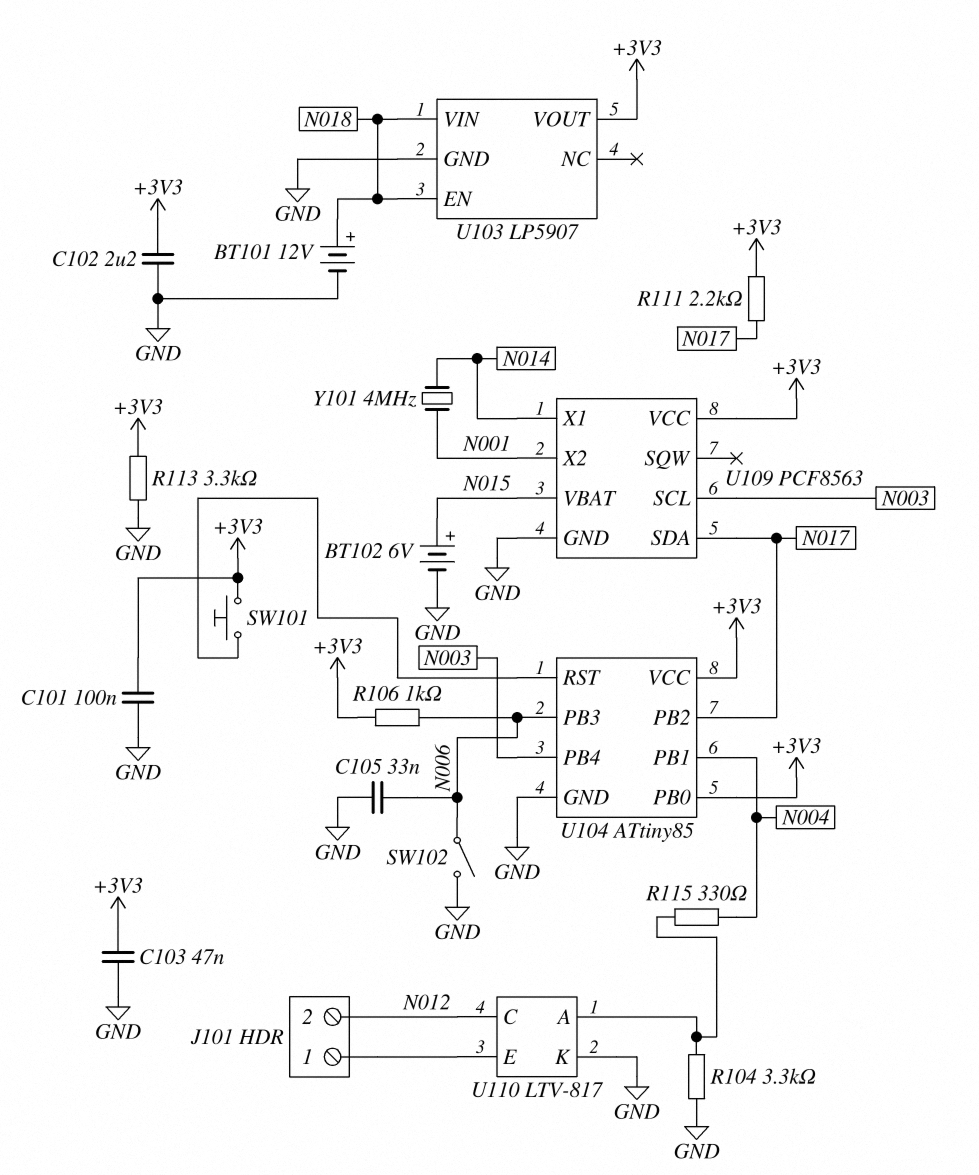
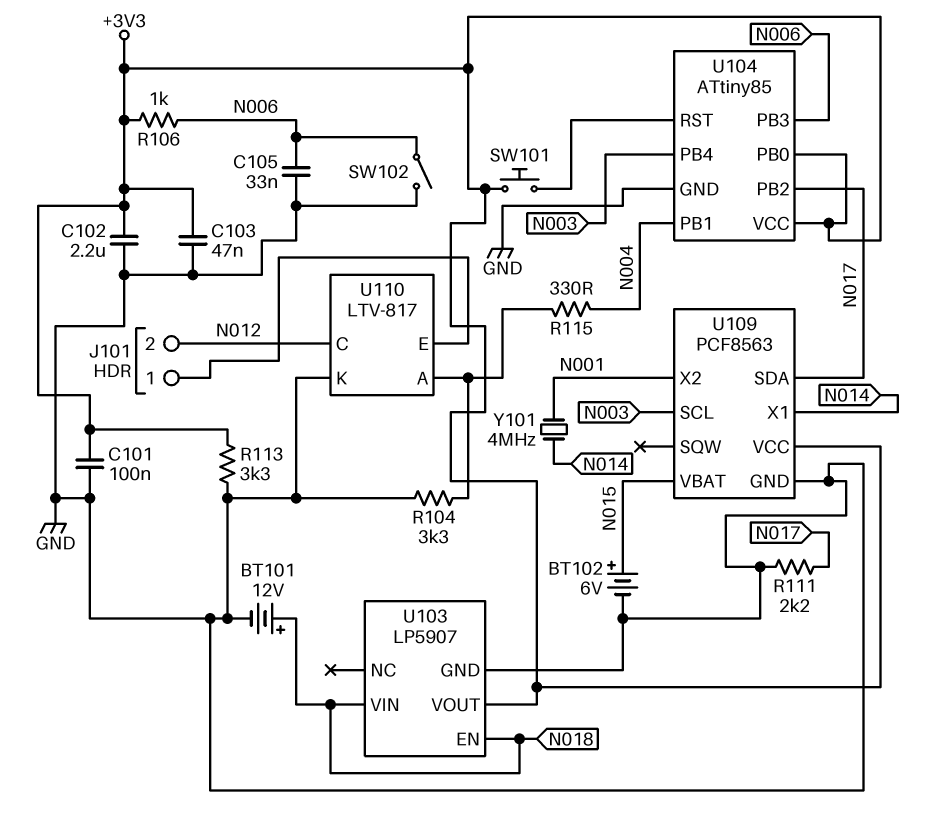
R111: 2.2k (+3V3, N017) -> 2.2k (GND, N017)

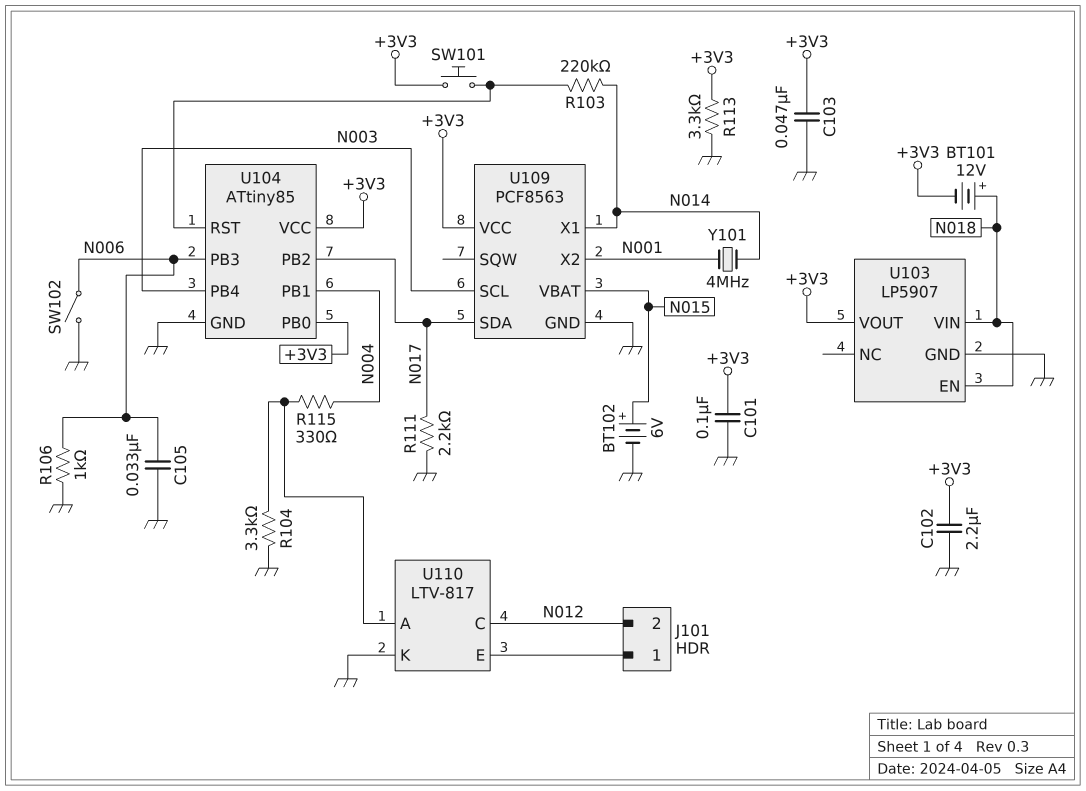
BT101: 12V (plus N018, minus GND) -> 12V (plus N018, minus +3V3)
R103: none -> 220k (N014, U104/RST)
R106: 1k (+3V3, N006) -> 1k (GND, N006)

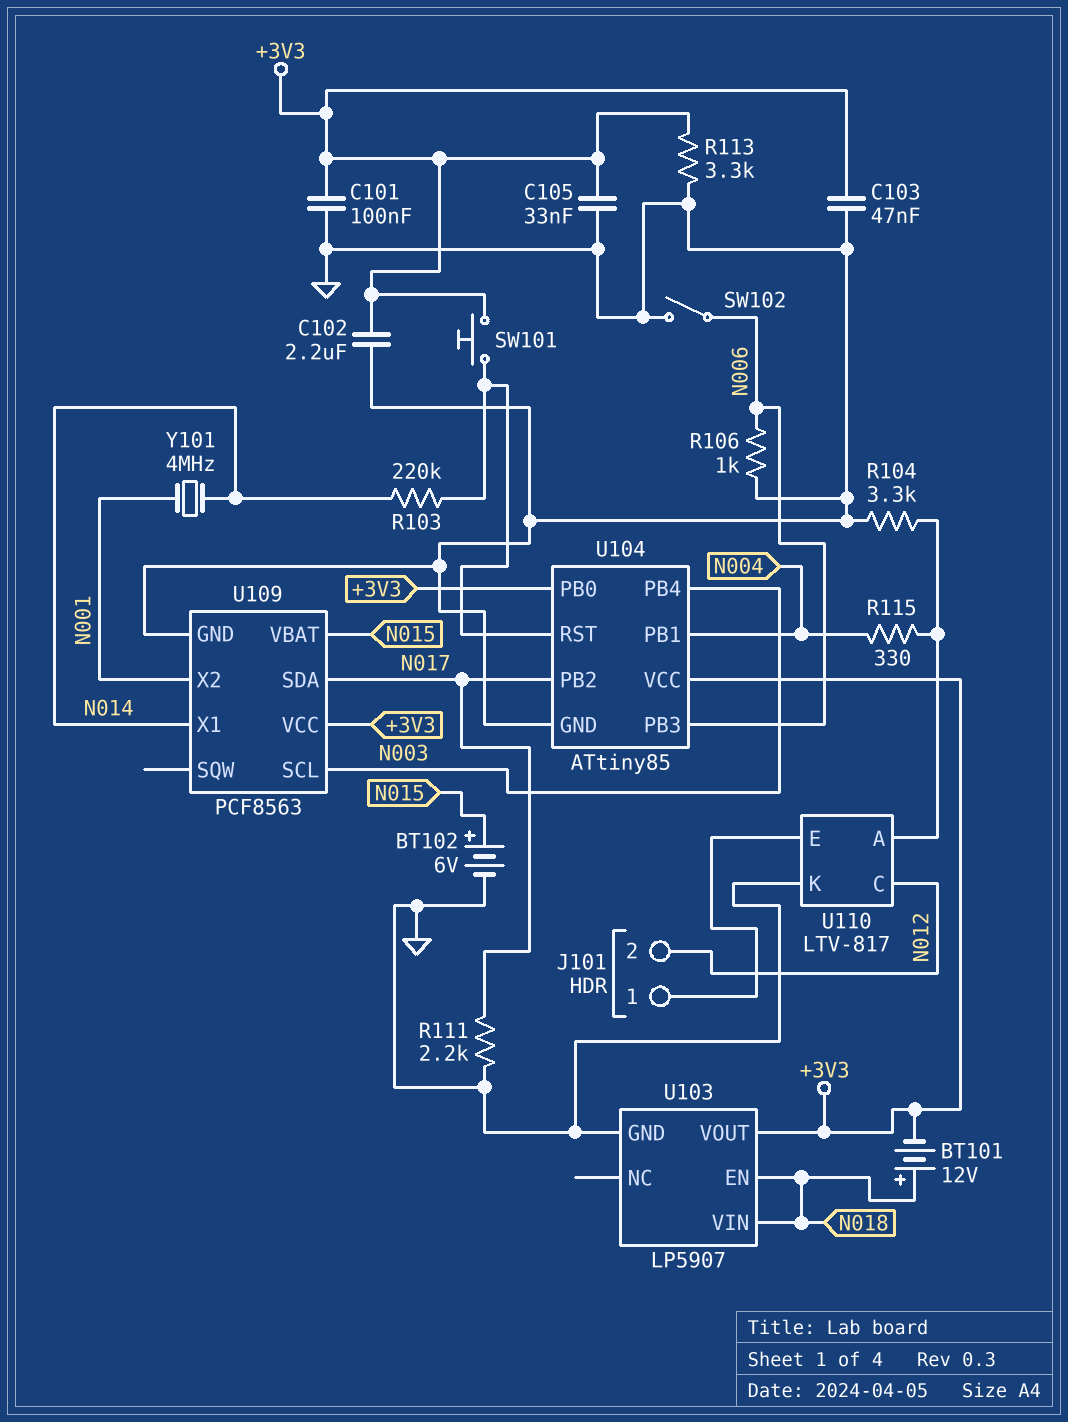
C105: 33nF (GND, N006) -> 33nF (+3V3, GND)

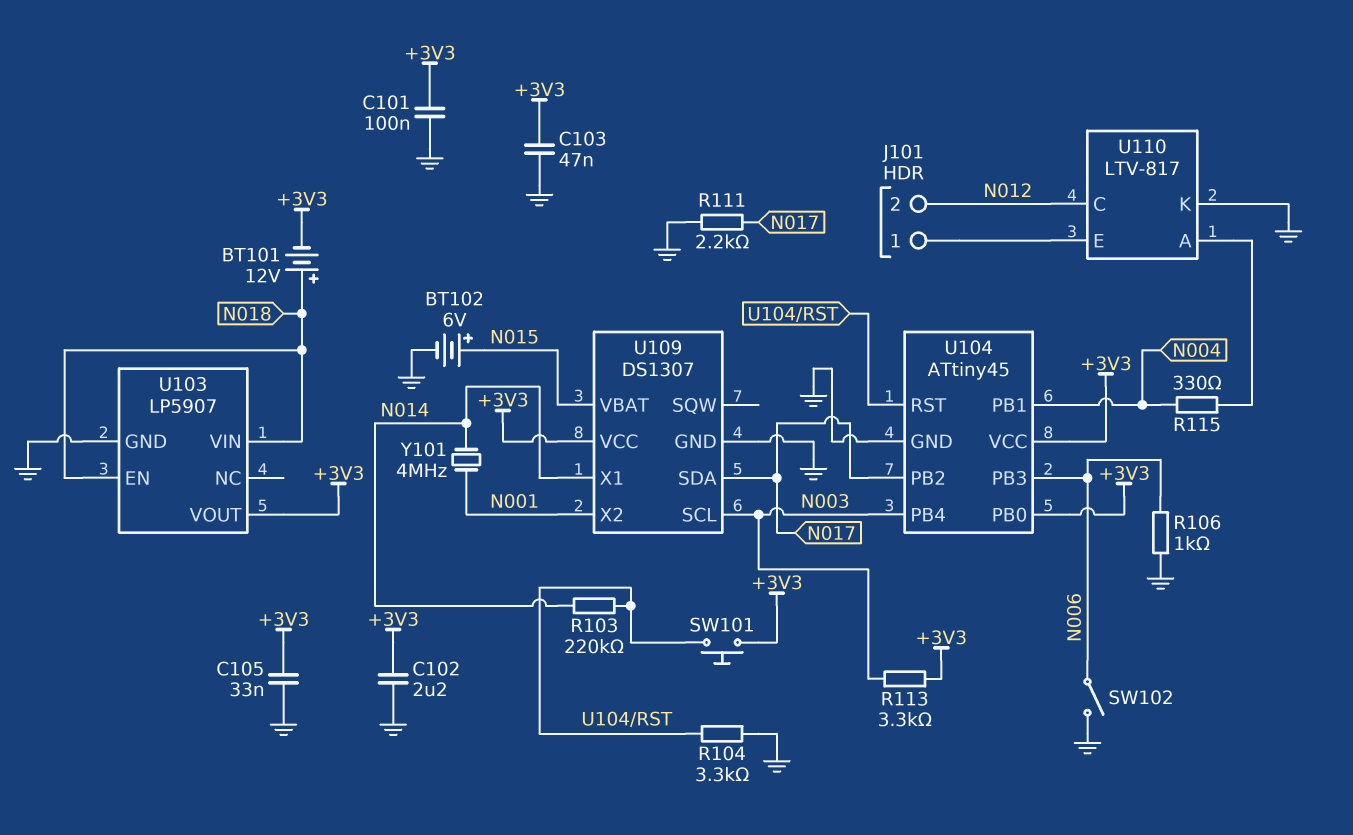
R104: 3.3k (GND, U110/A) -> 3.3k (GND, U104/RST)
R113: 3.3k (+3V3, GND) -> 3.3k (+3V3, N003)
U104: ATtiny85 -> ATtiny45
U109: PCF8563 -> DS1307

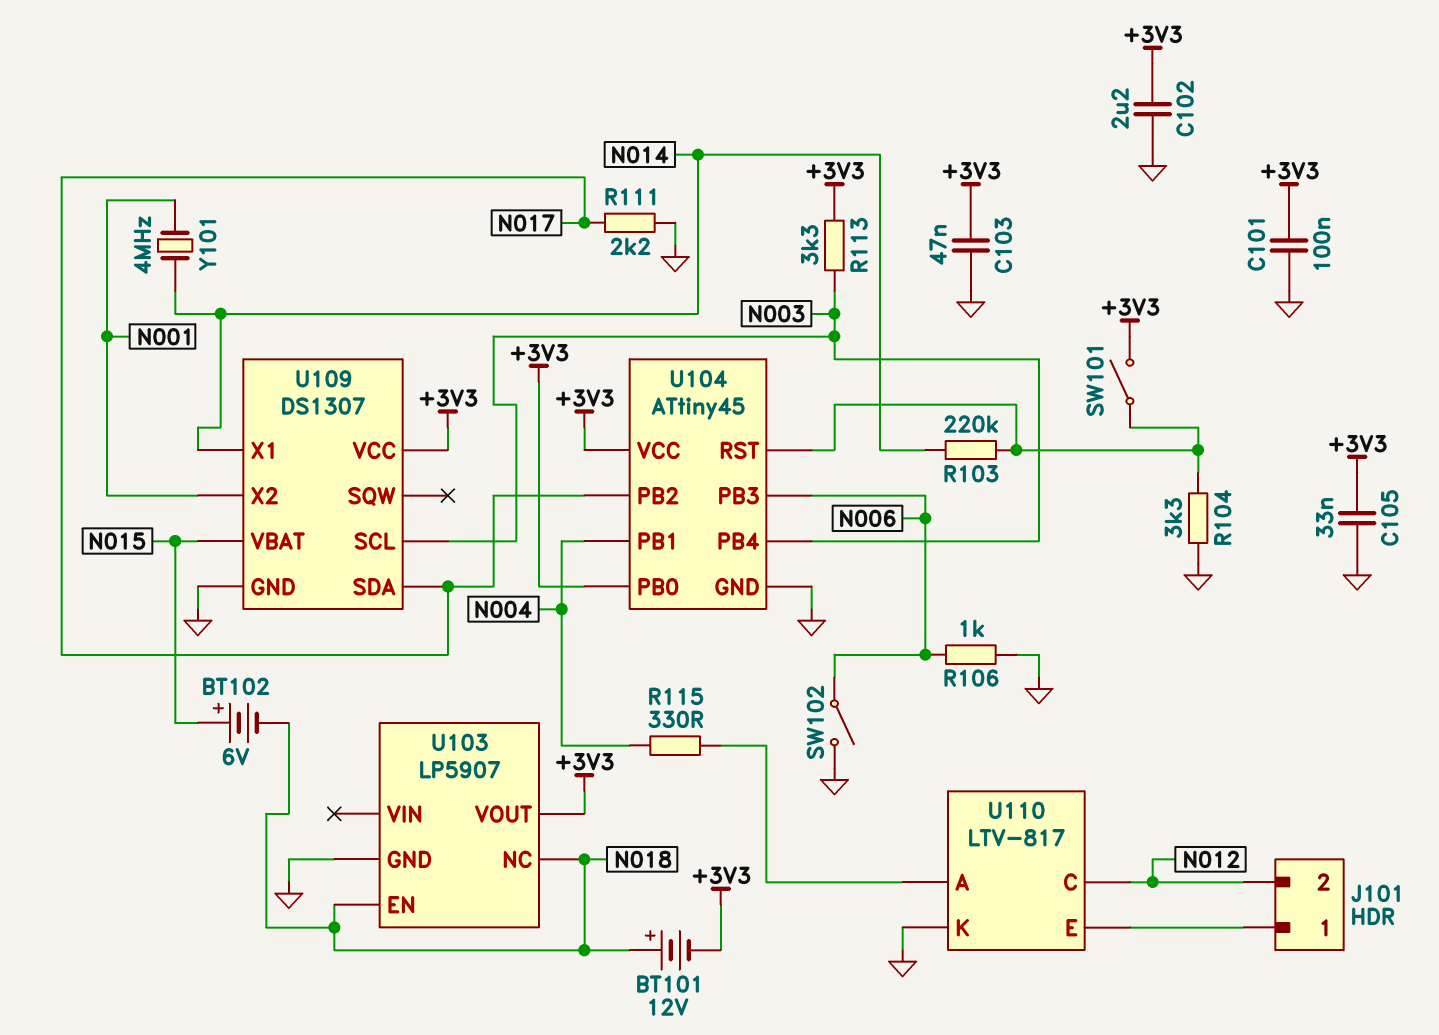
BT102: 6V (plus N015, minus GND) -> 6V (plus N015, minus N018)
SW101: button (+3V3, U104/RST) -> switch (+3V3, U104/RST)
U103 pin NC: none -> N018
U103 pin VIN: N018 -> none

